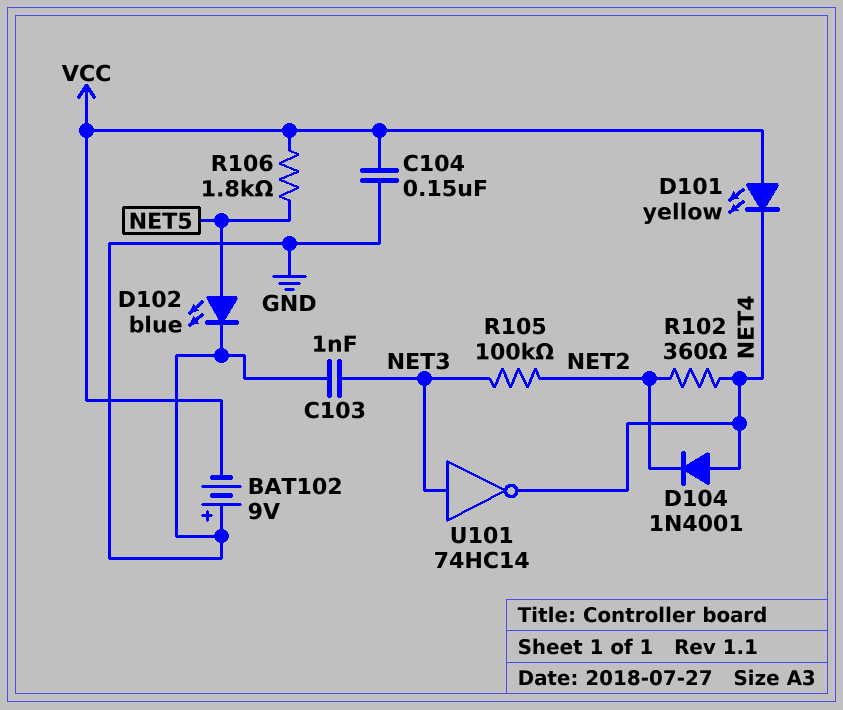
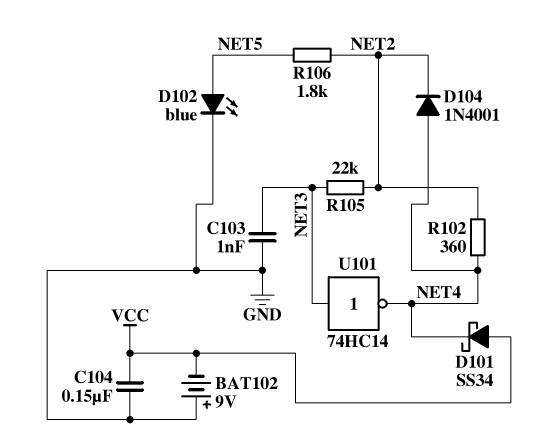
D101: LED yellow (A VCC, K NET4) -> schottky SS34 (A VCC, K NET4)
R105: 100k (NET2, NET3) -> 22k (NET2, NET3)
R106: 1.8k (NET5, VCC) -> 1.8k (NET2, NET5)

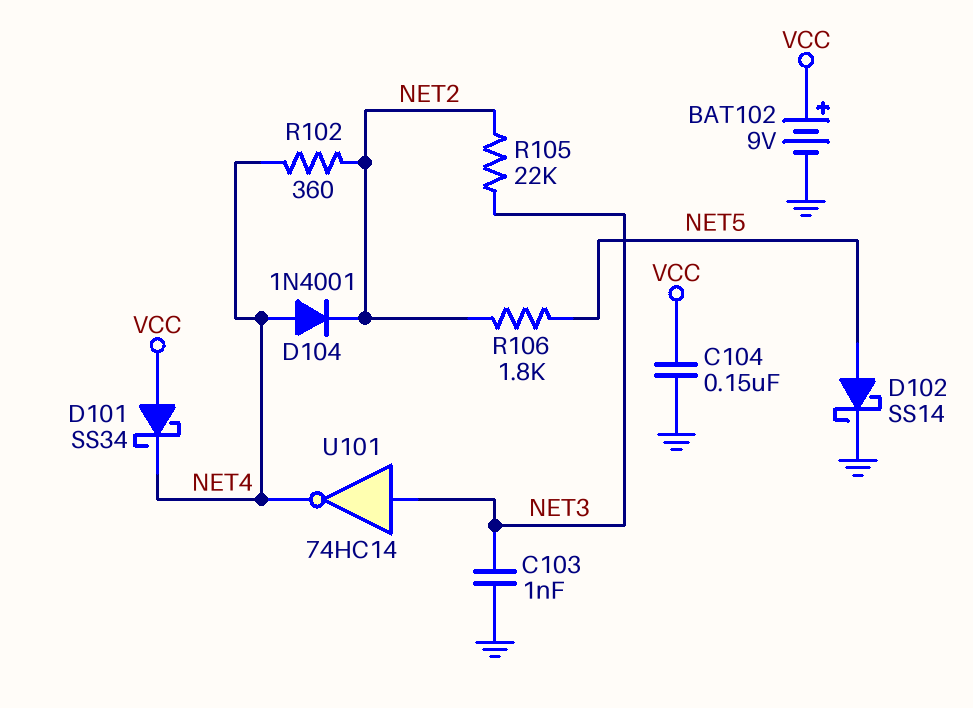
BAT102: 9V (plus GND, minus VCC) -> 9V (plus VCC, minus GND)
D102: LED blue (A NET5, K GND) -> schottky SS14 (A NET5, K GND)

